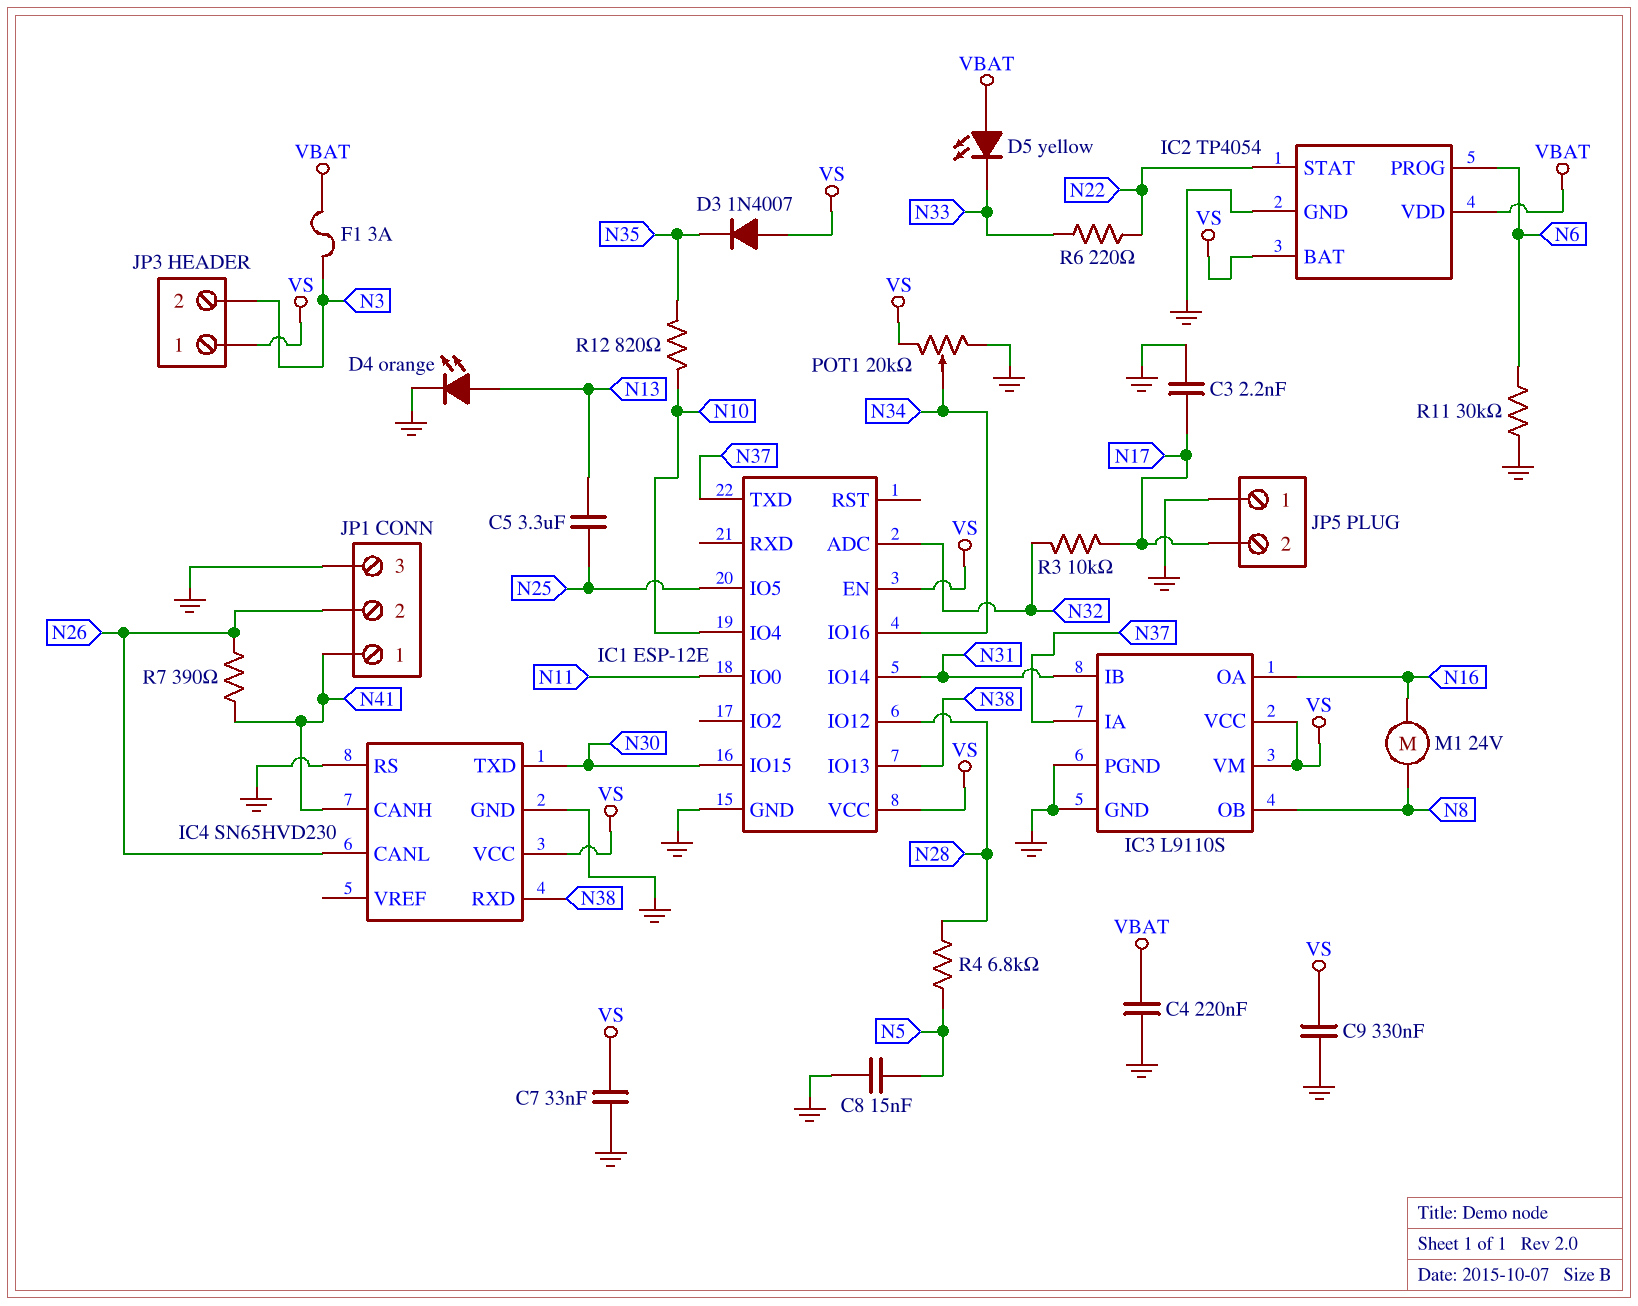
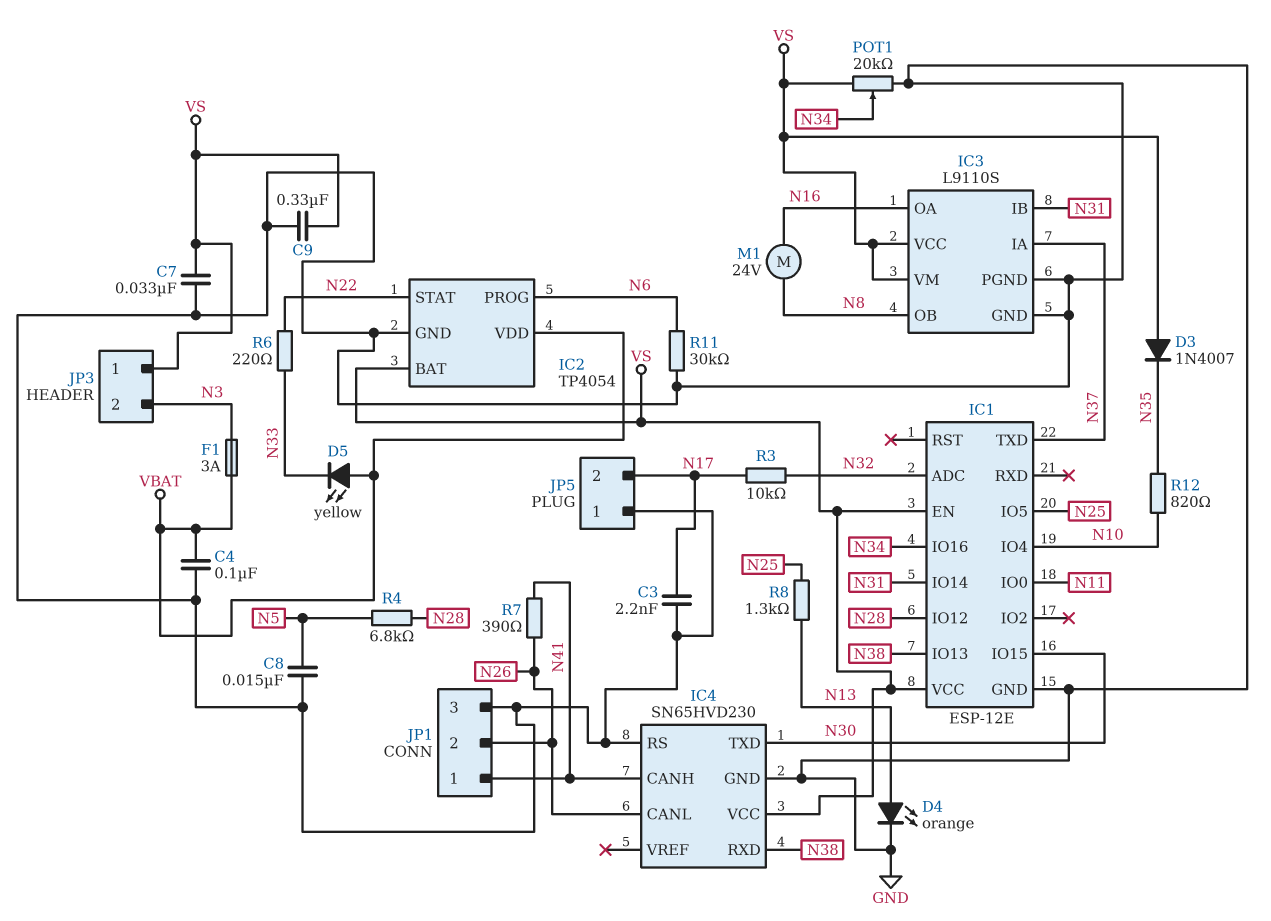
C4: 220nF (GND, VBAT) -> 100nF (GND, VBAT)
C5: 3.3uF (N13, N25) -> none
R8: none -> 1.3k (N13, N25)

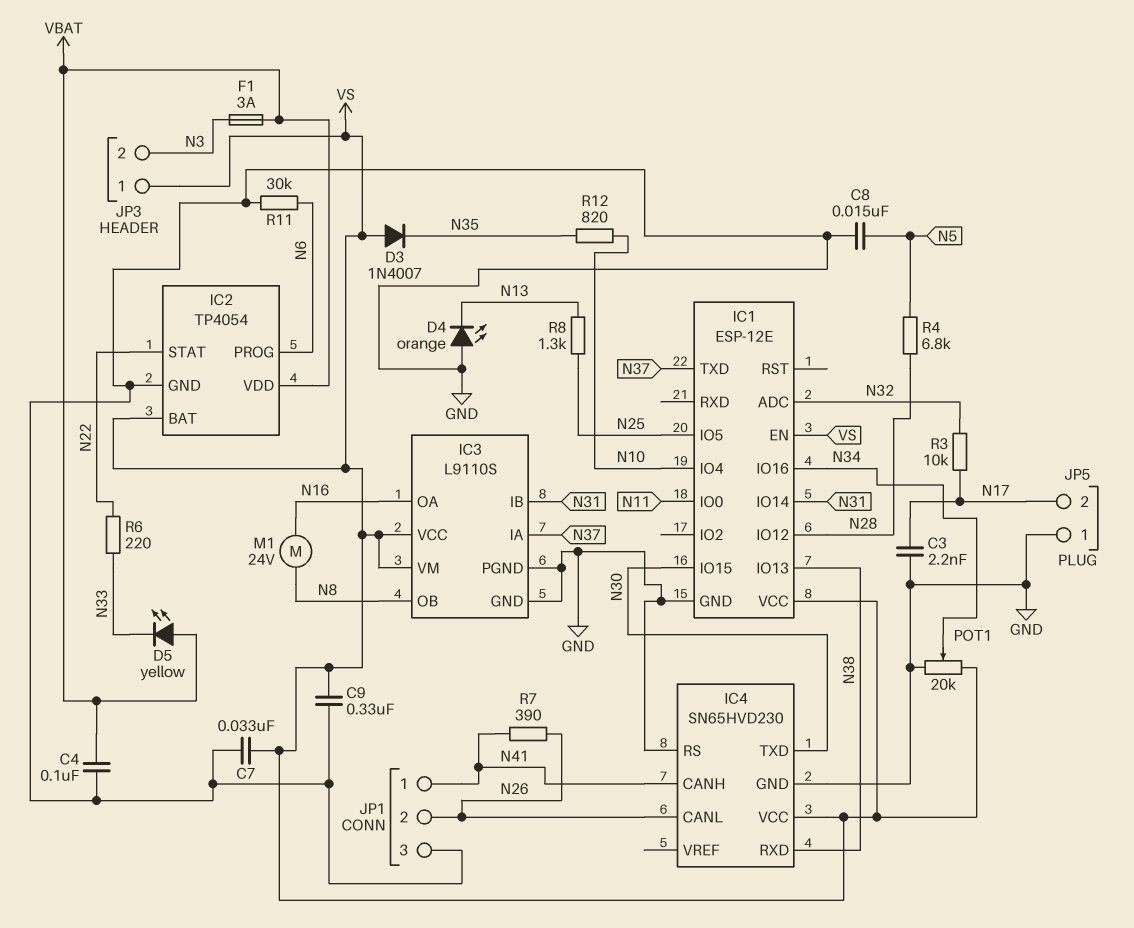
D4: LED orange (A N13, K GND) -> LED orange (A GND, K N13)

